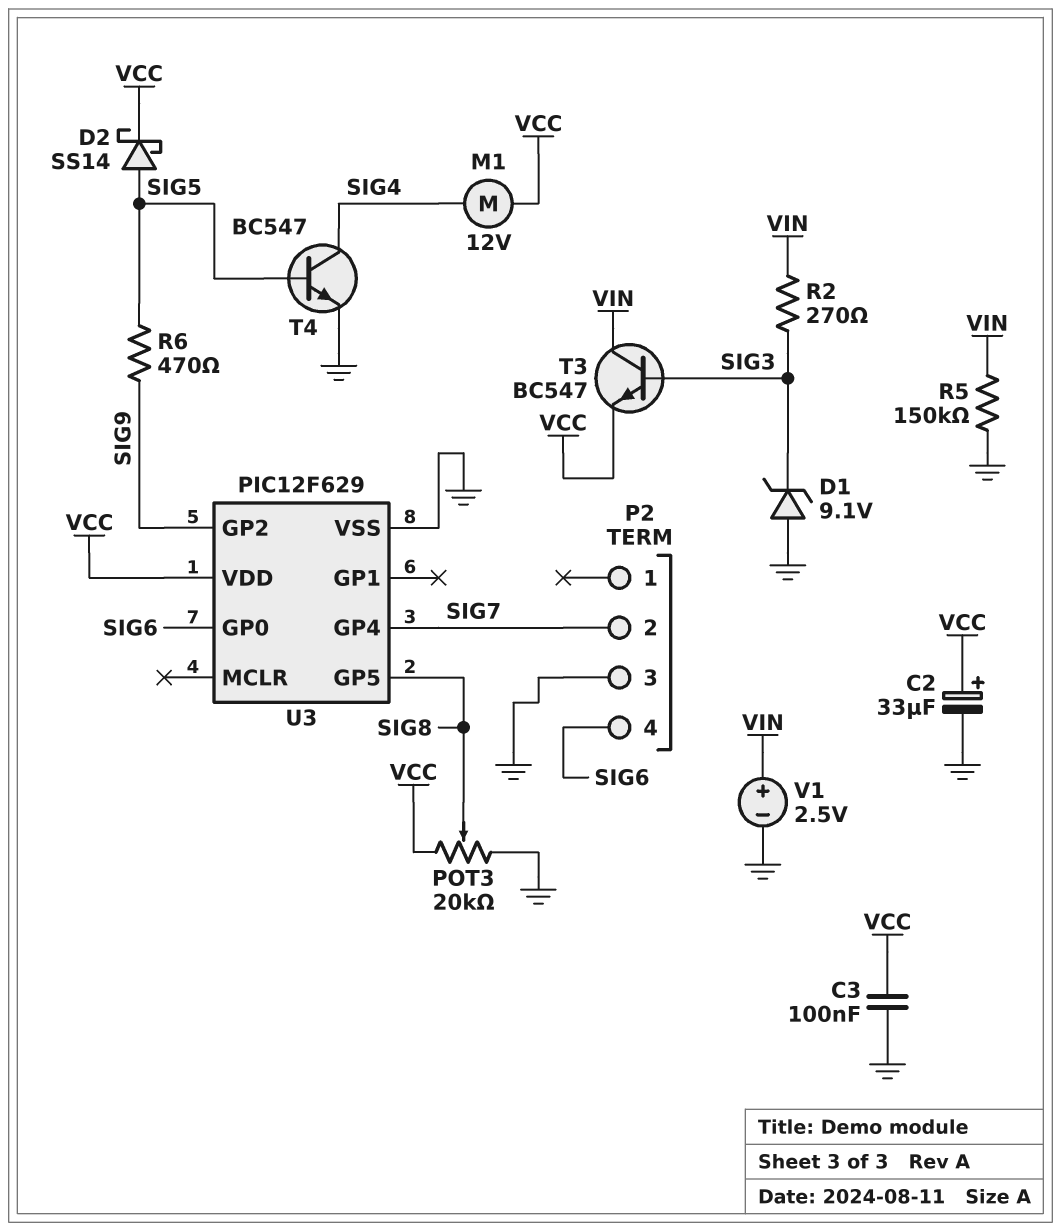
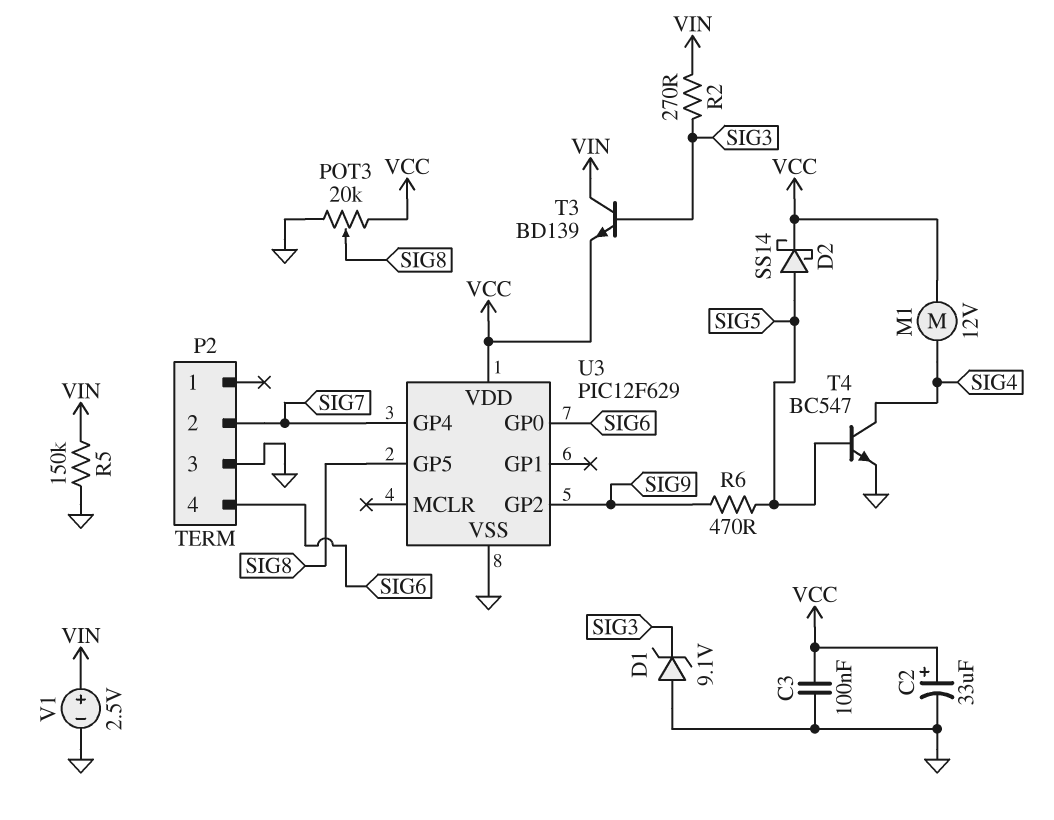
T3: NPN BC547 (B SIG3, C VIN, E VCC) -> NPN BD139 (B SIG3, C VIN, E VCC)

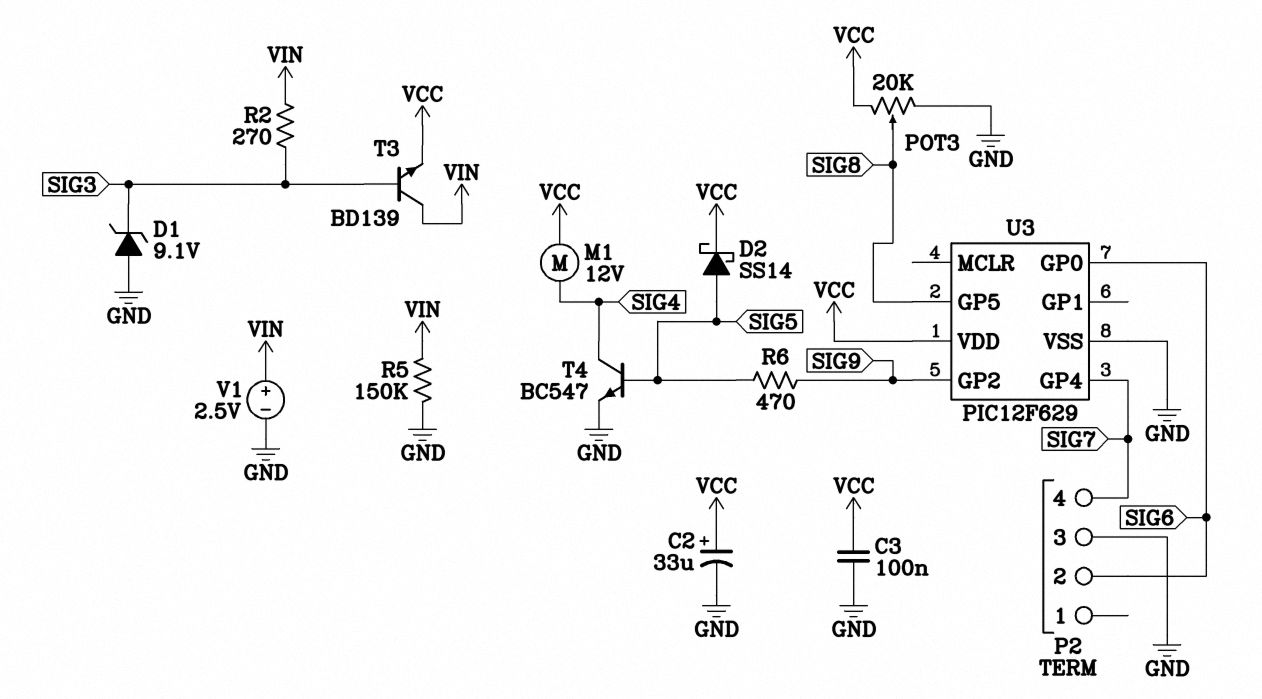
P2 pin 2: SIG7 -> SIG6
P2 pin 4: SIG6 -> SIG7

